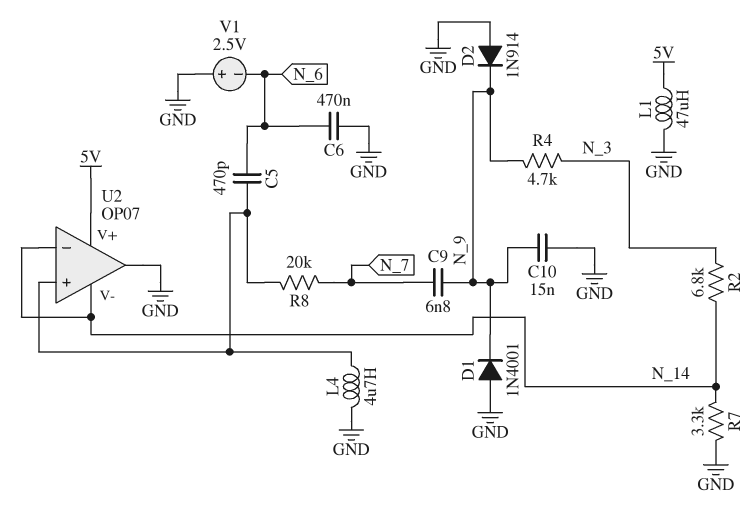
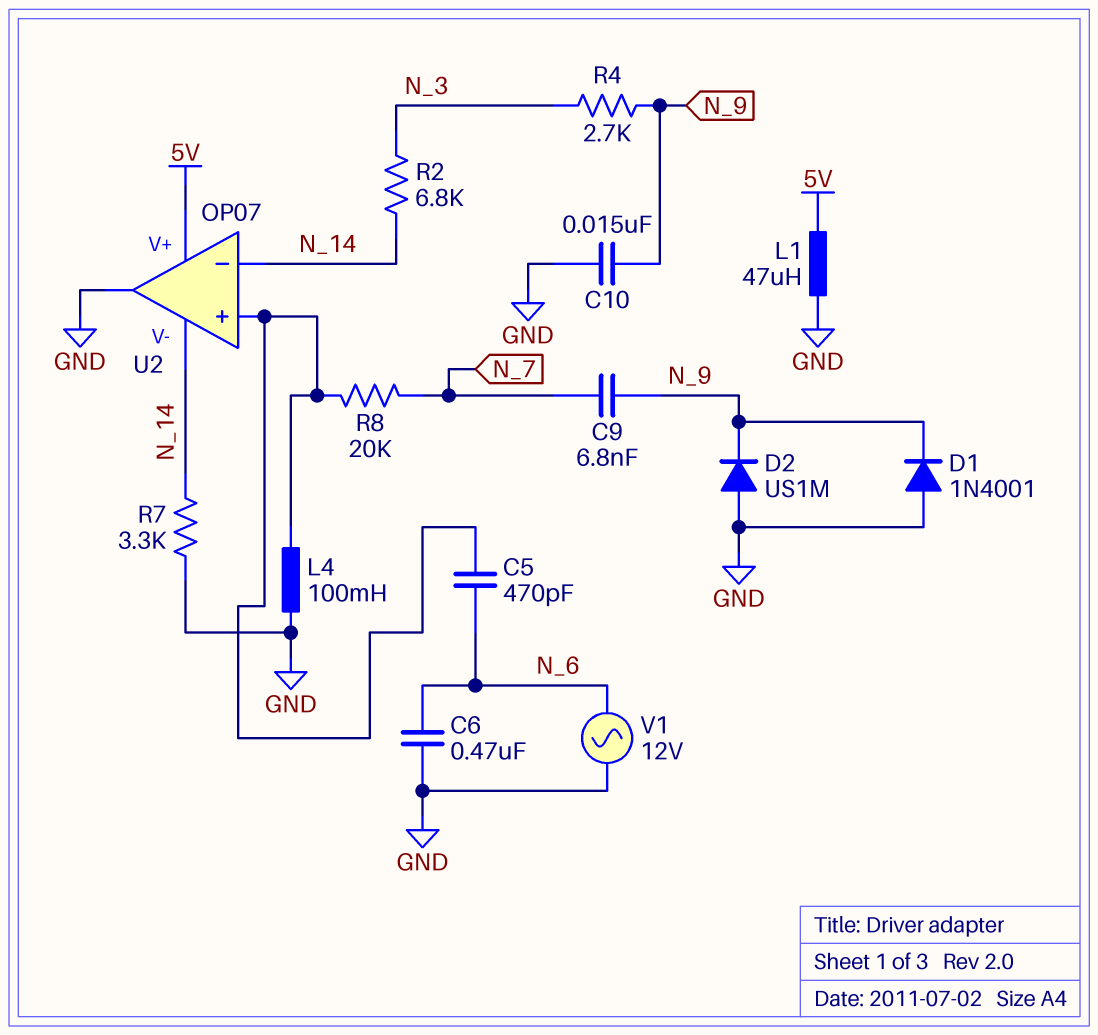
D2: diode 1N914 (A GND, K N_9) -> diode US1M (A GND, K N_9)
L4: 4.7uH (GND, U2/in+) -> 100mH (GND, U2/in+)
R4: 4.7k (N_3, N_9) -> 2.7k (N_3, N_9)
V1: 2.5V (plus GND, minus N_6) -> AC 12V (GND, N_6)

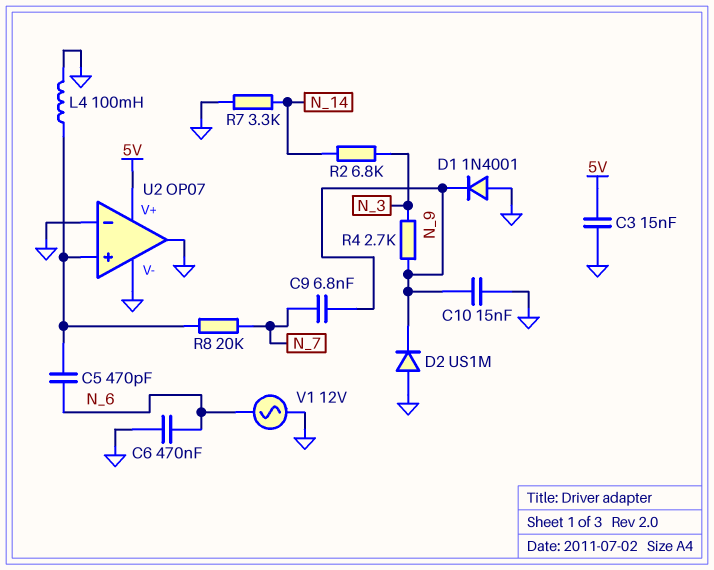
C3: none -> 15nF (5V, GND)
L1: 47uH (5V, GND) -> none
U2 pin V-: N_14 -> GND
U2 pin in-: N_14 -> GND

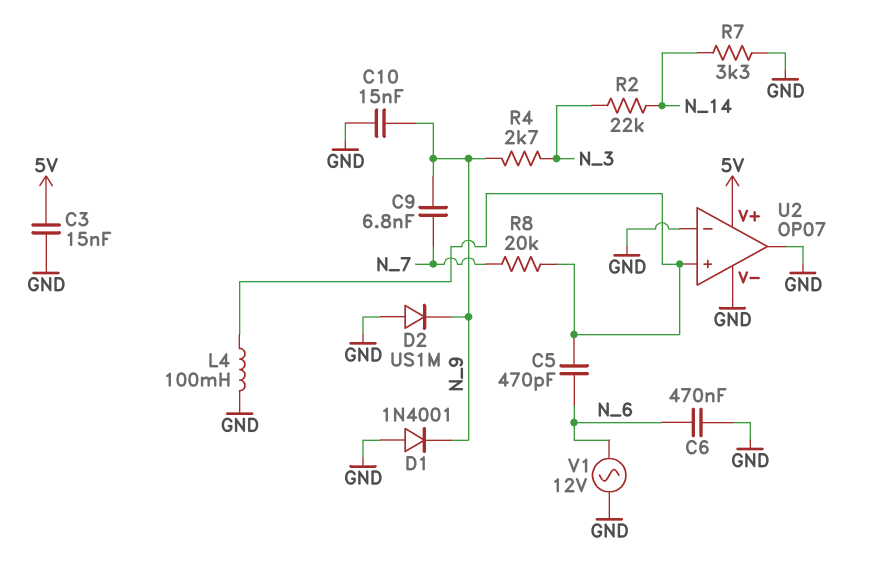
R2: 6.8k (N_3, N_14) -> 22k (N_3, N_14)

